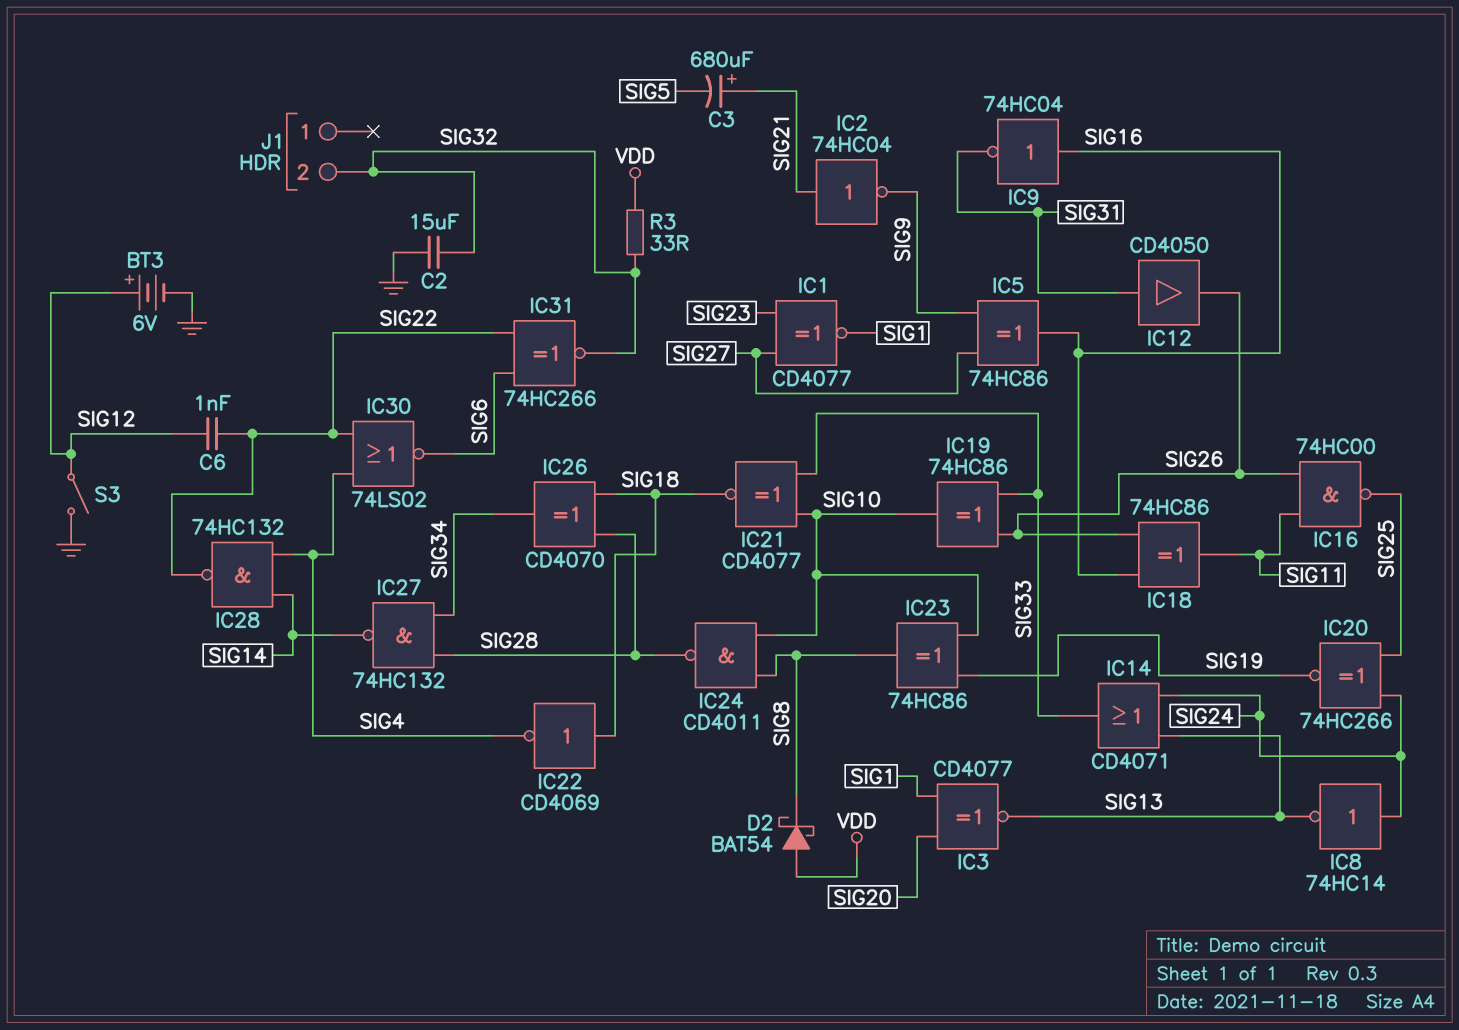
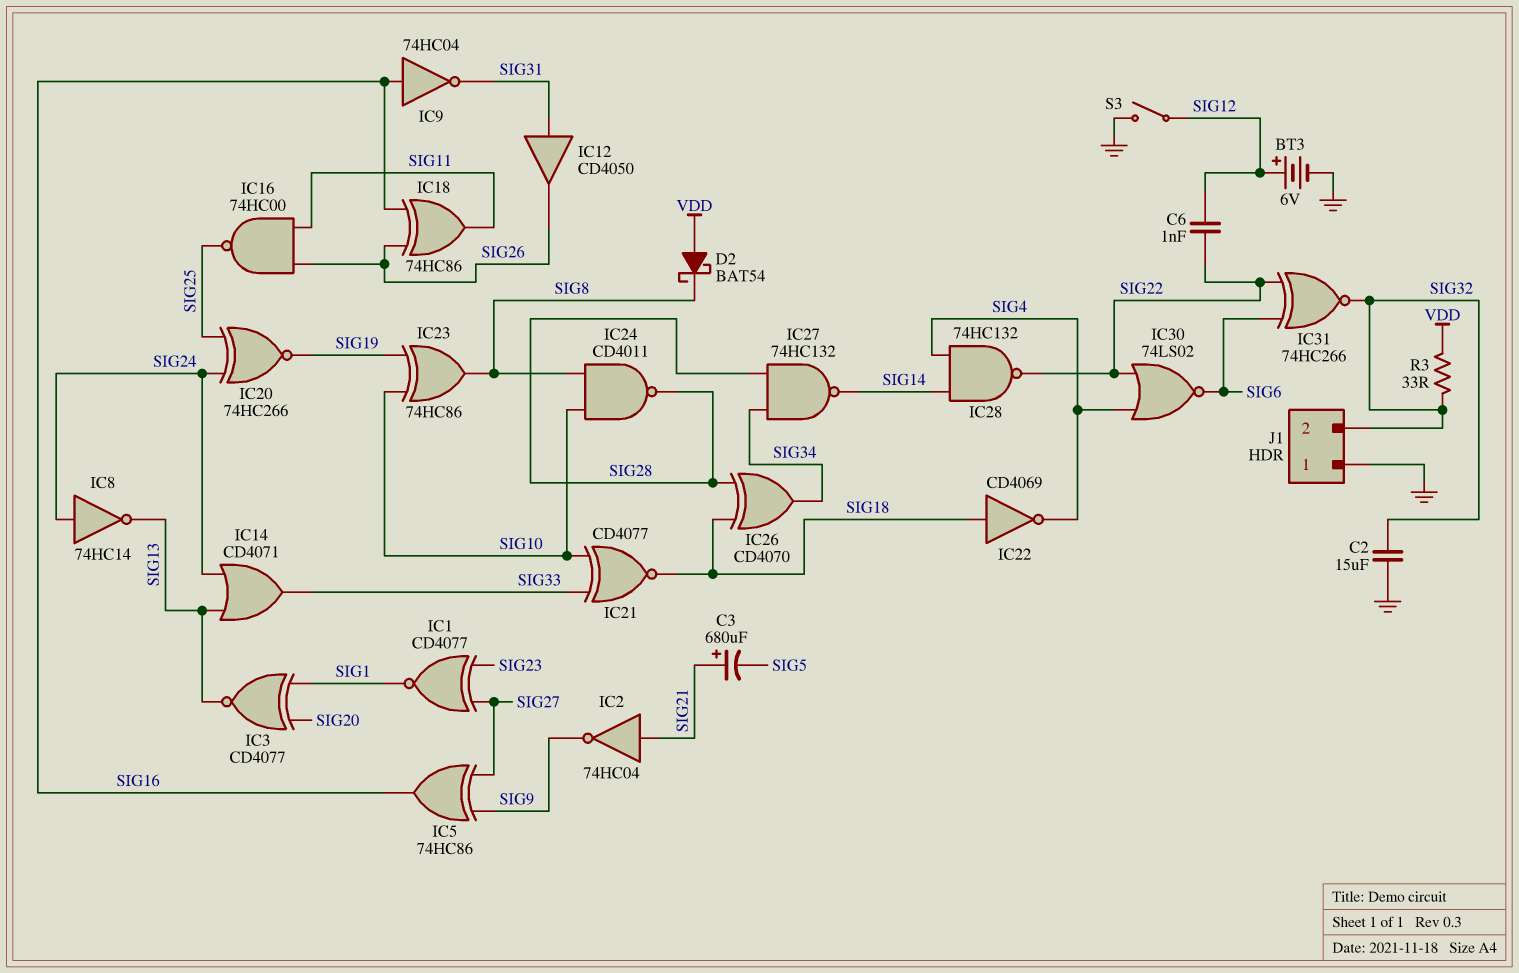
IC19: XOR 74HC86 (in SIG26, in SIG33, out SIG10) -> none
J1 pin 1: none -> GND

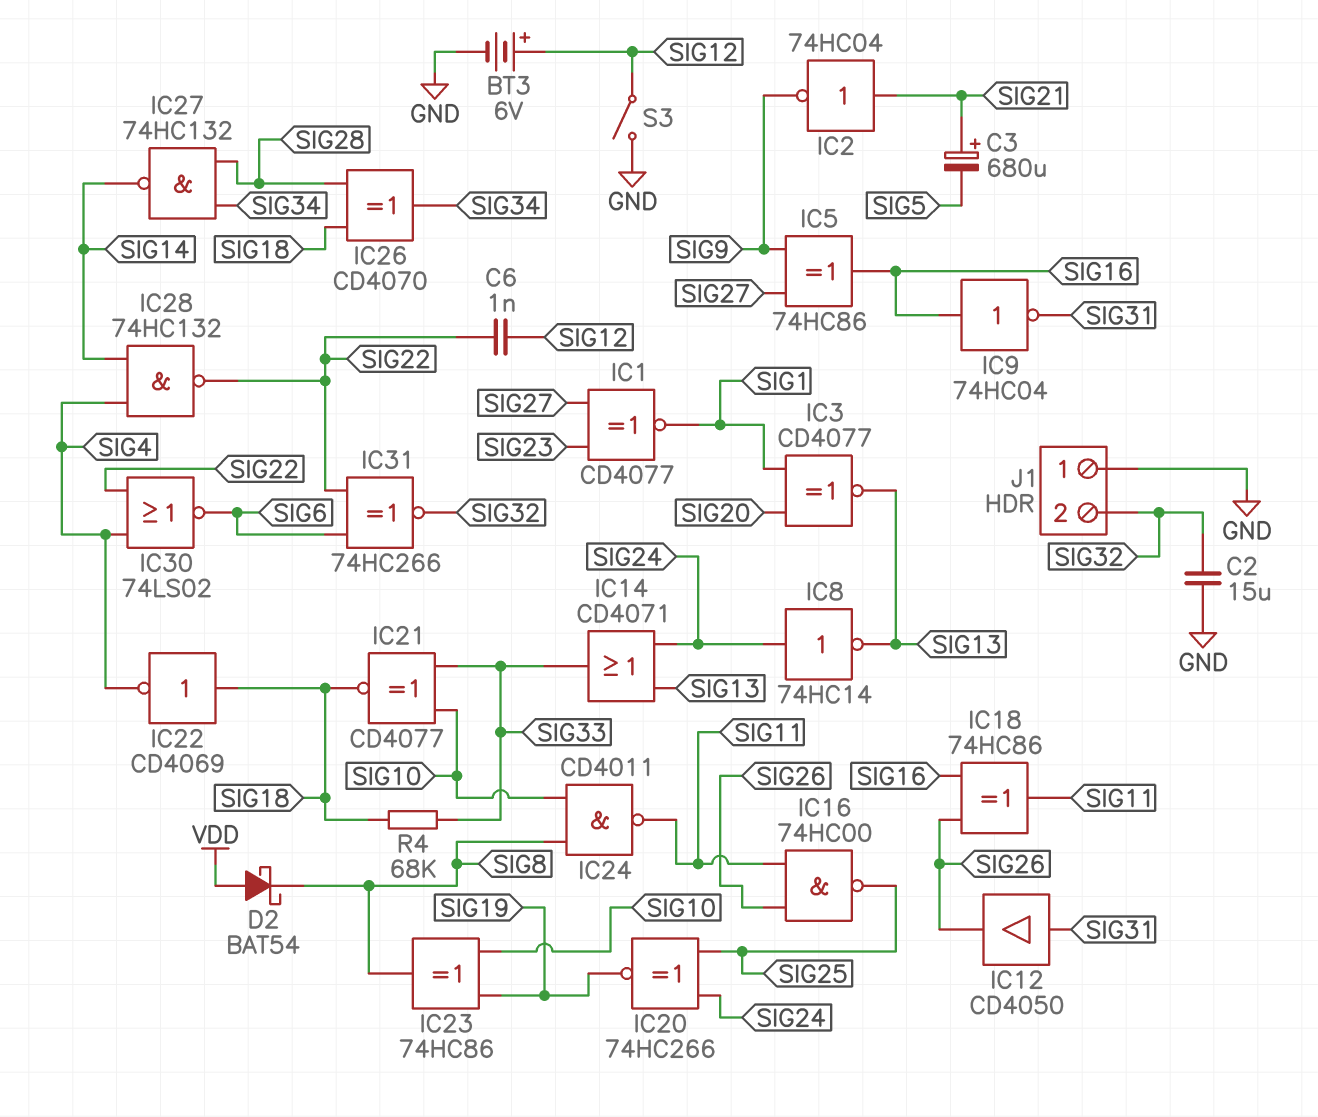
IC24: NAND CD4011 (in SIG8, in SIG10, out SIG28) -> NAND CD4011 (in SIG8, in SIG10, out SIG11)
R3: 33 (SIG32, VDD) -> none
R4: none -> 68k (SIG18, SIG33)

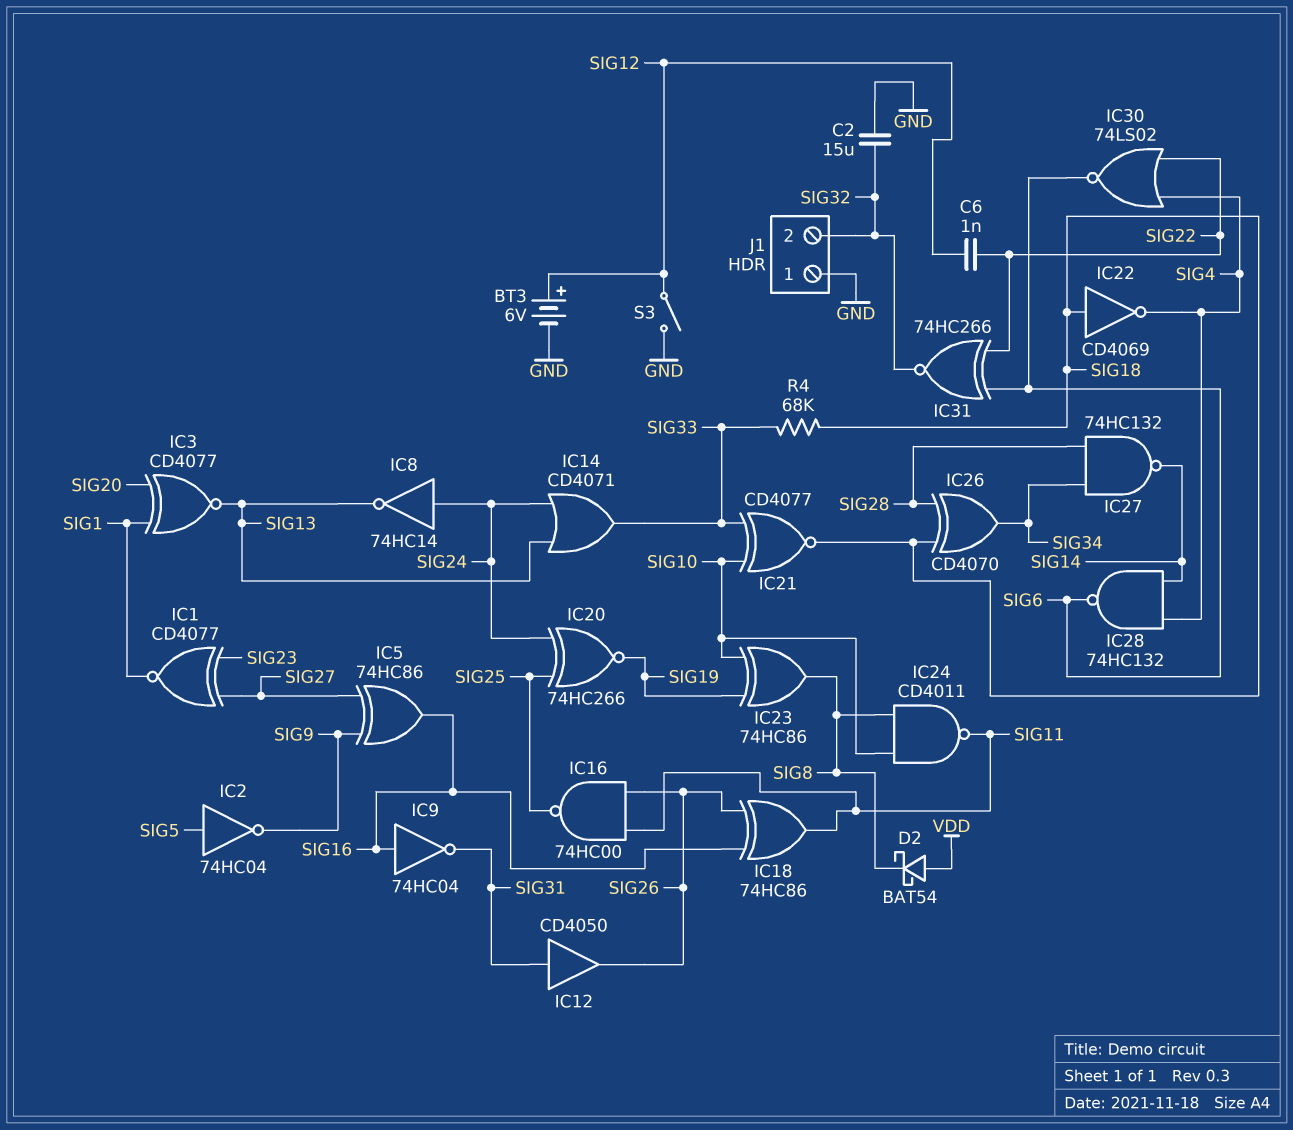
C3: 680uF (plus SIG21, minus SIG5) -> none
IC2: NOT 74HC04 (in SIG21, out SIG9) -> NOT 74HC04 (in SIG5, out SIG9)
IC28: NAND 74HC132 (in SIG4, in SIG14, out SIG22) -> NAND 74HC132 (in SIG4, in SIG14, out SIG6)

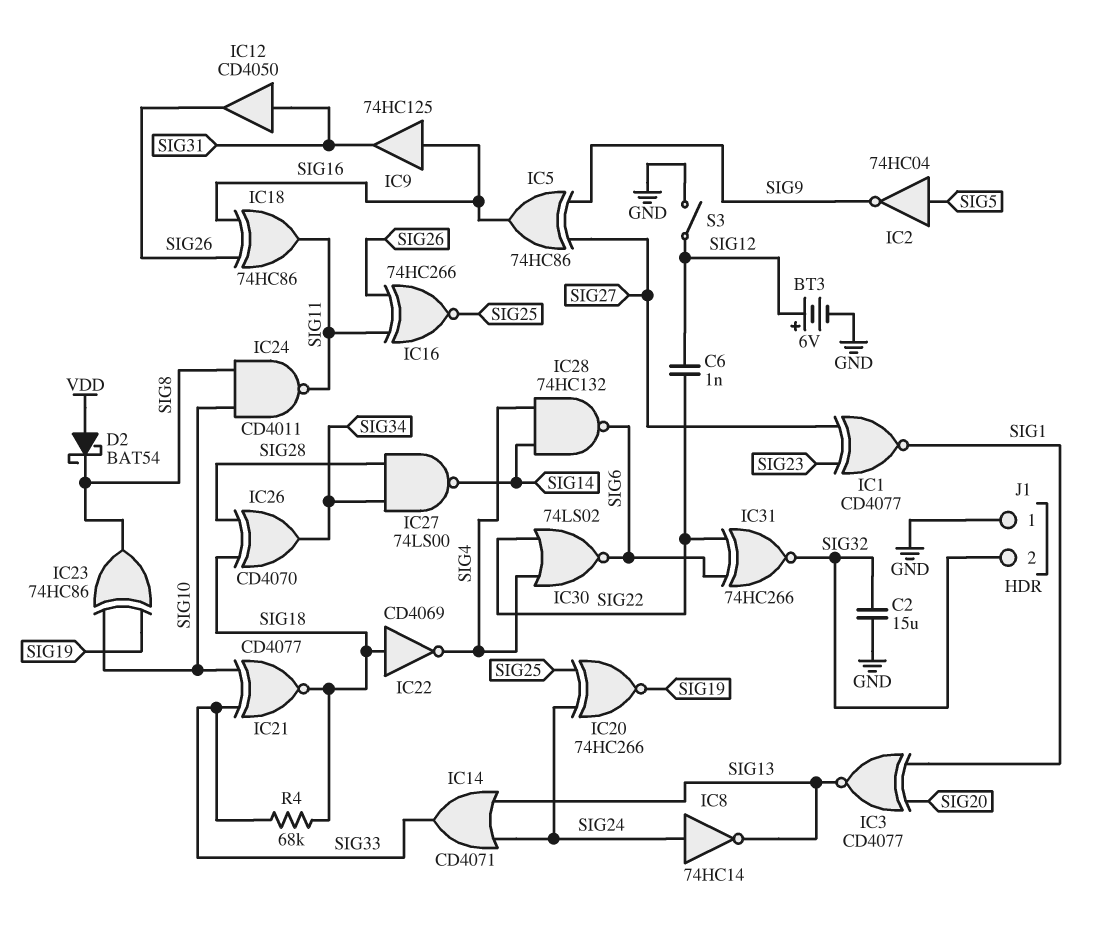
IC9: NOT 74HC04 (in SIG16, out SIG31) -> buffer 74HC125 (in SIG16, out SIG31)
IC16: NAND 74HC00 (in SIG11, in SIG26, out SIG25) -> XNOR 74HC266 (in SIG11, in SIG26, out SIG25)
IC27: NAND 74HC132 (in SIG28, in SIG34, out SIG14) -> NAND 74LS00 (in SIG28, in SIG34, out SIG14)

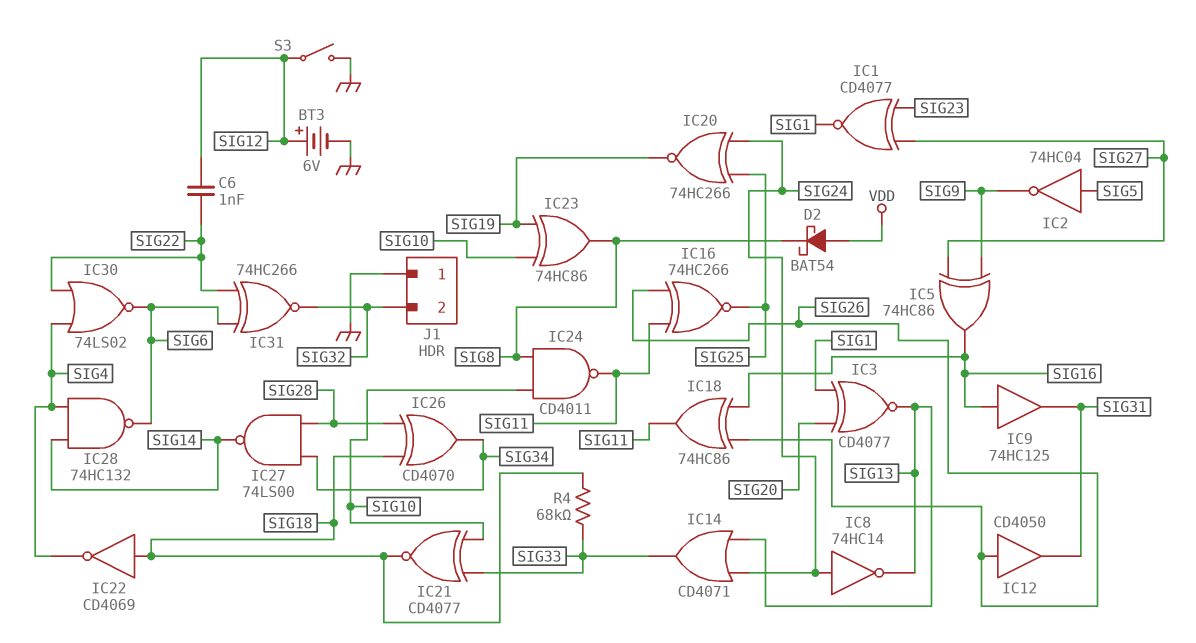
C2: 15uF (GND, SIG32) -> none
IC12: buffer CD4050 (in SIG31, out SIG26) -> buffer CD4050 (in SIG26, out SIG31)

